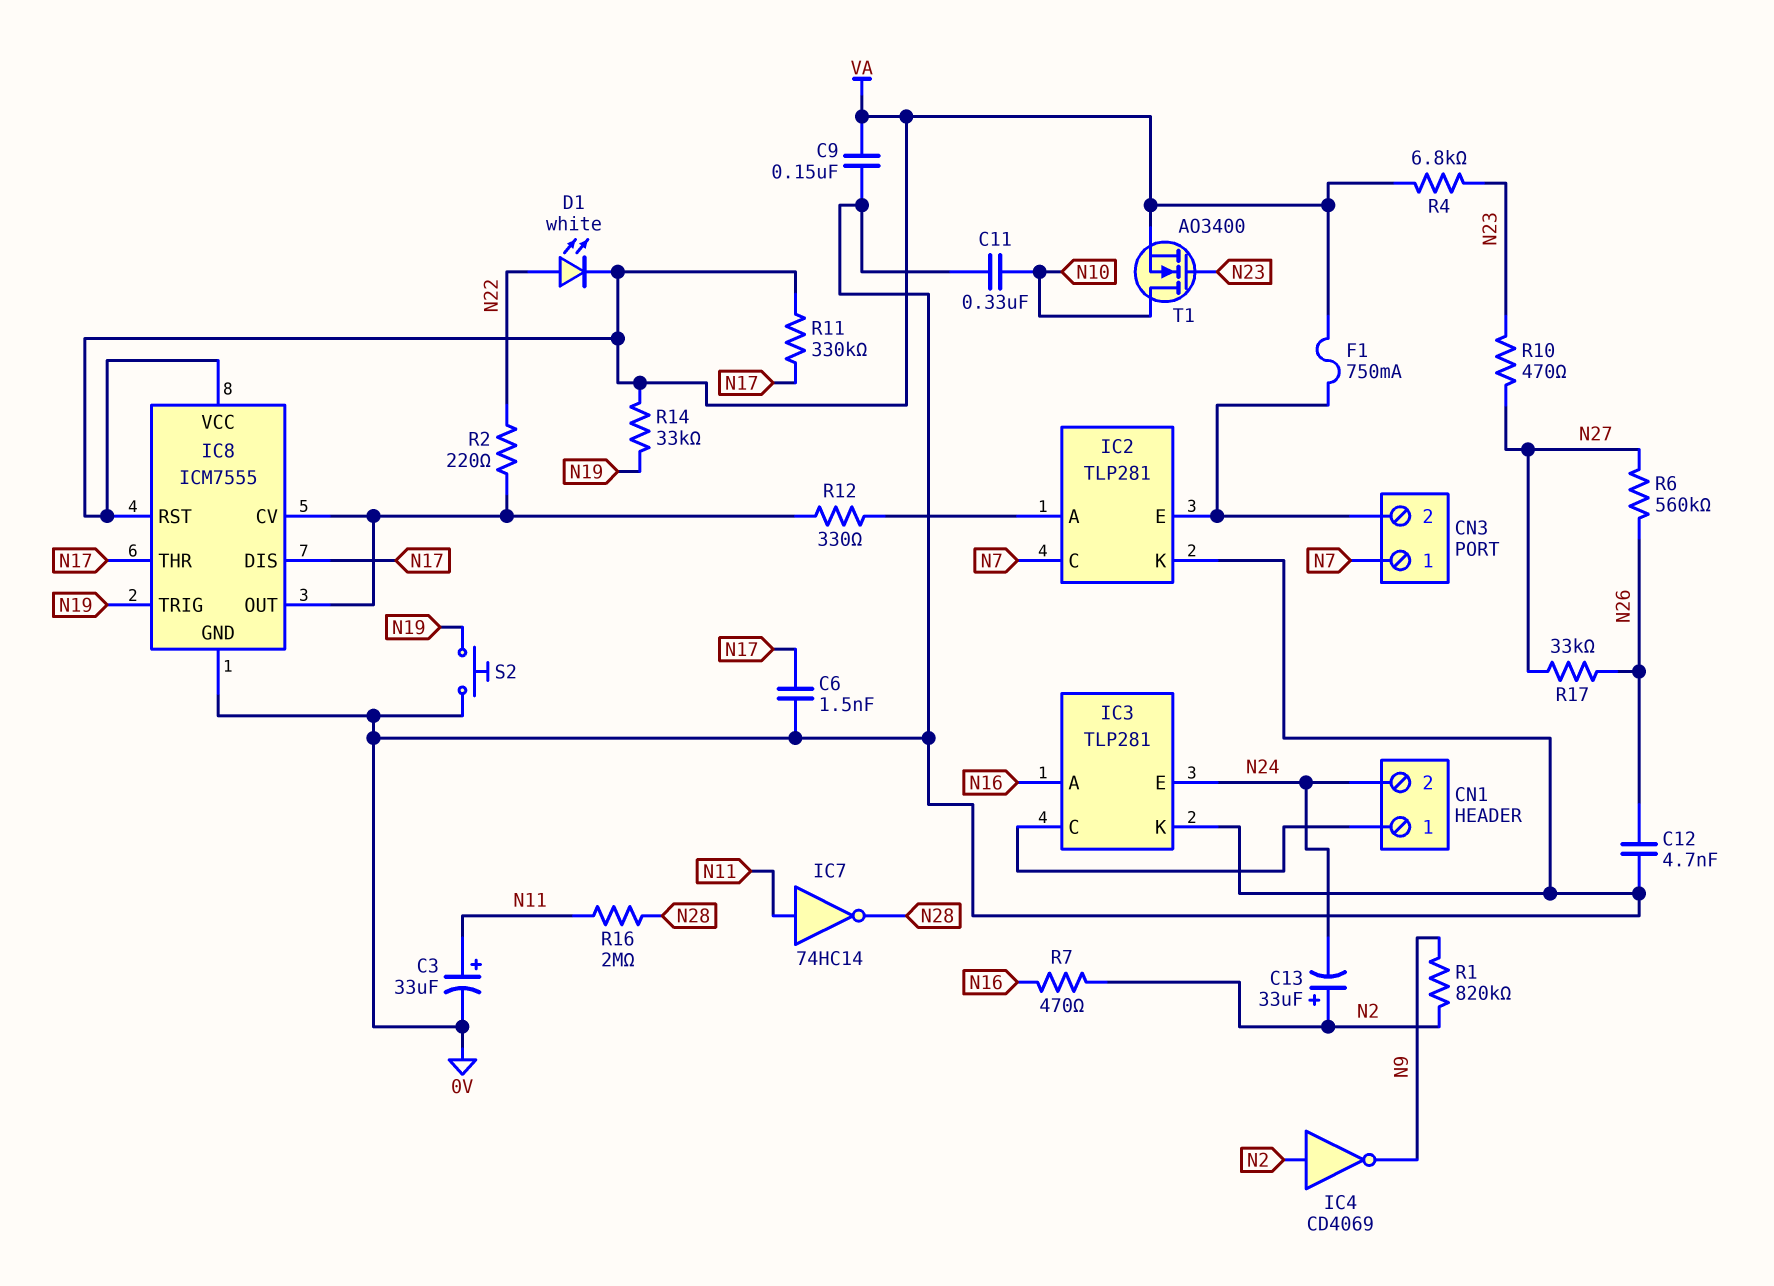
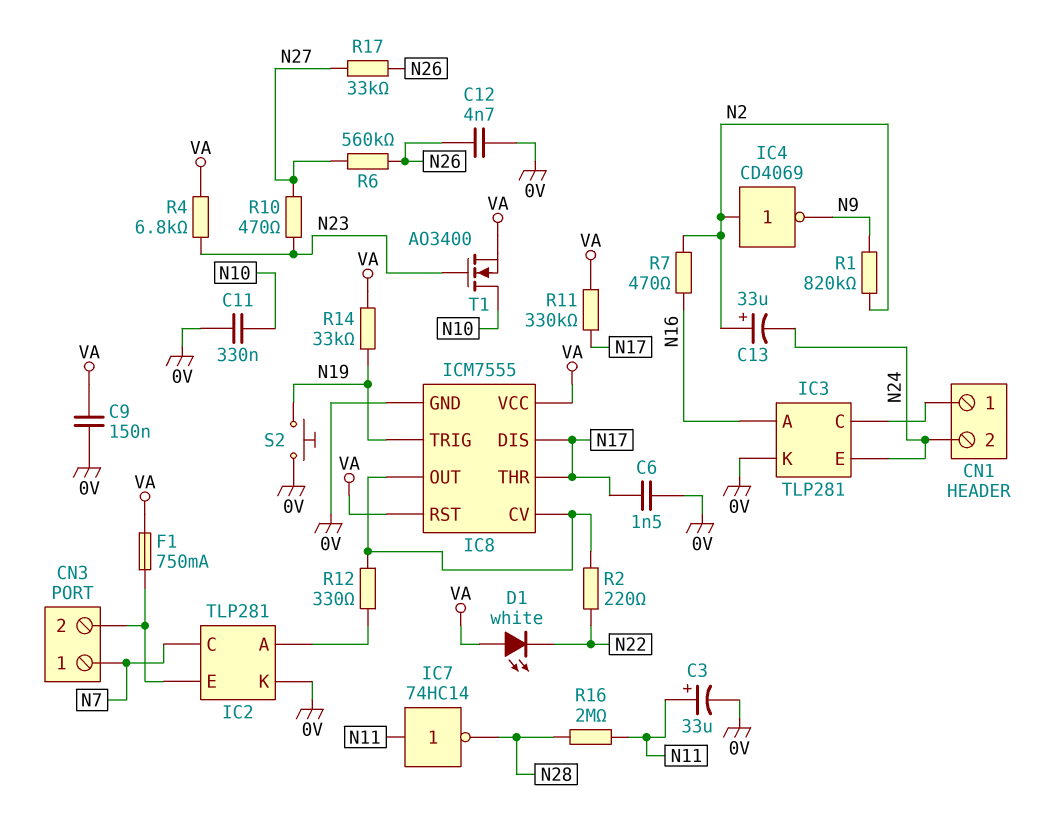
D1: LED white (A N22, K VA) -> LED white (A VA, K N22)

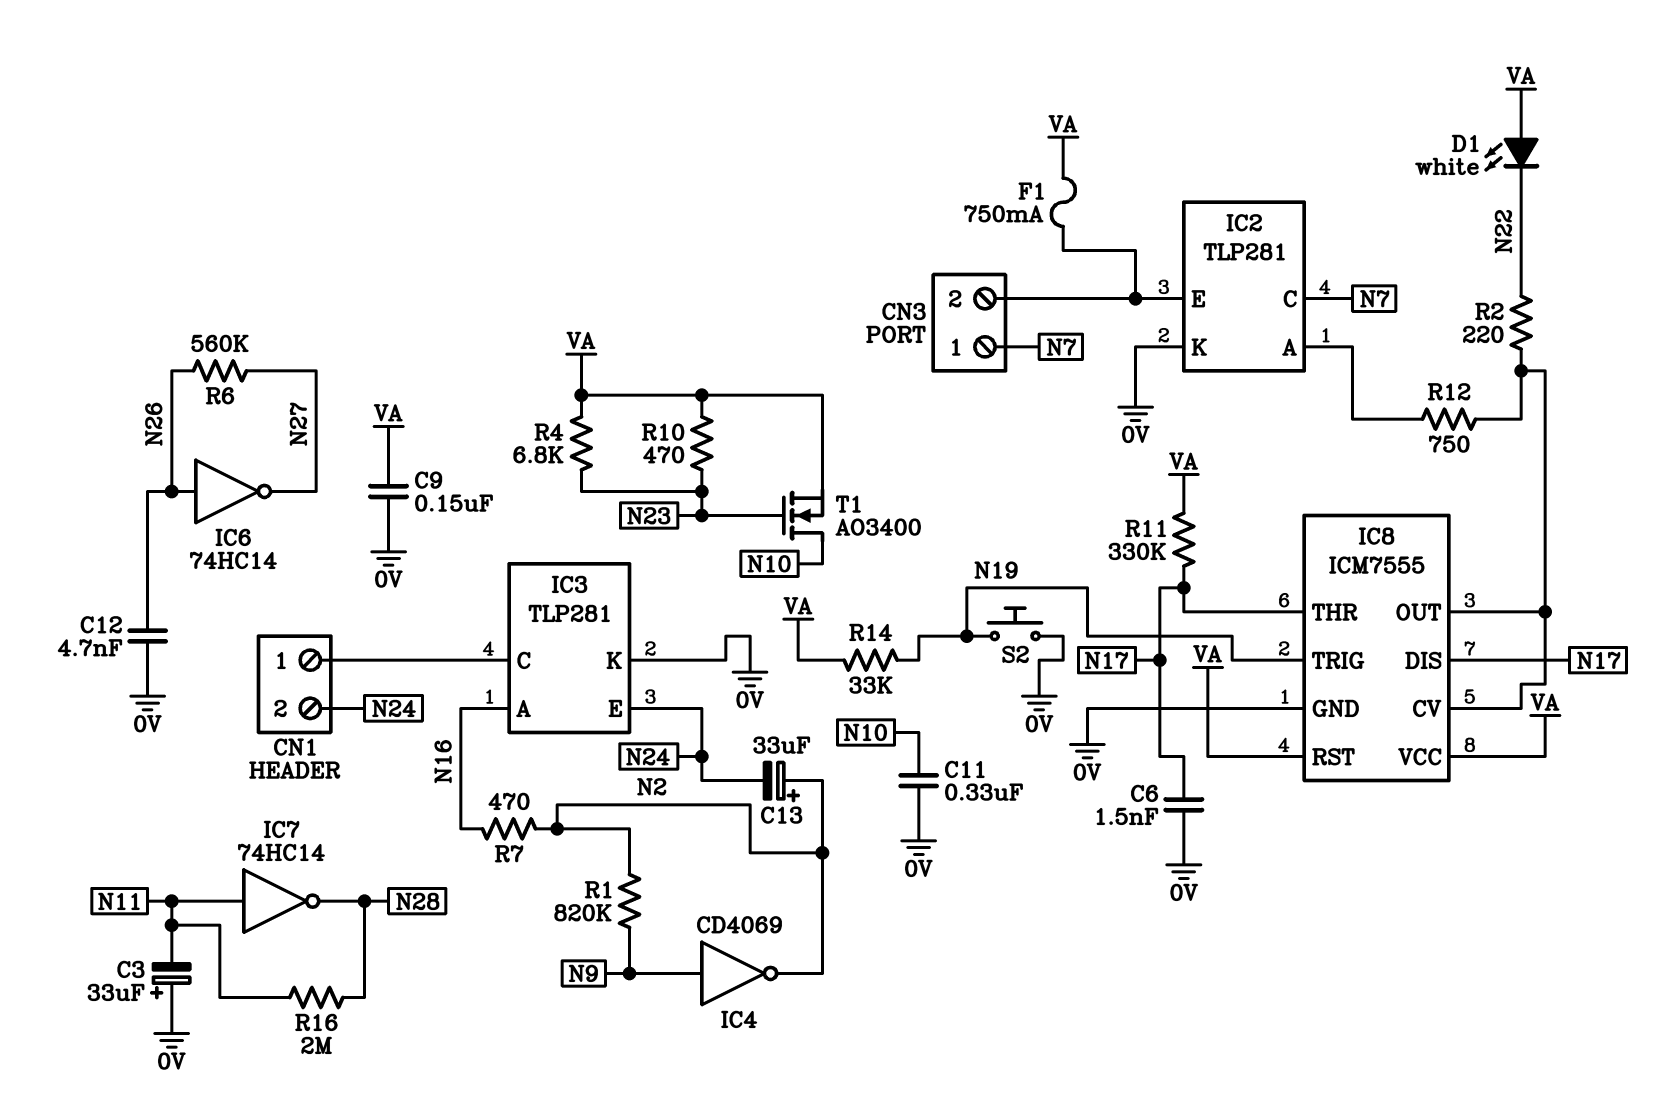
C3: 33uF (plus N11, minus 0V) -> 33uF (plus 0V, minus N11)
IC4: NOT CD4069 (in N2, out N9) -> NOT CD4069 (in N9, out N2)
IC6: none -> NOT 74HC14 (in N26, out N27)
R10: 470 (N23, N27) -> 470 (N23, VA)
R12: 330 (IC2/A, IC8/CV) -> 750 (IC2/A, IC8/CV)
R17: 33k (N26, N27) -> none

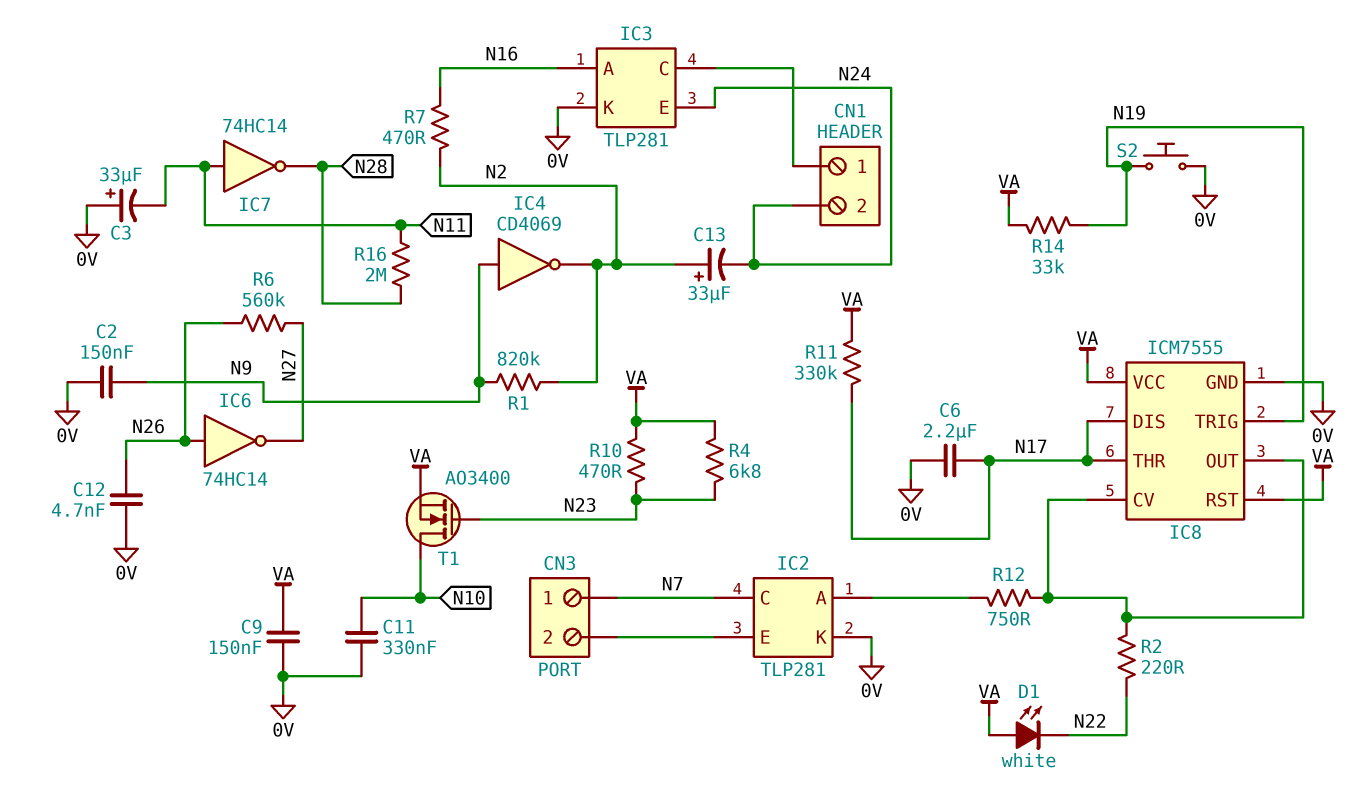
C2: none -> 150nF (0V, N9)
C6: 1.5nF (0V, N17) -> 2.2uF (0V, N17)
F1: 750mA (CN3/2, VA) -> none

